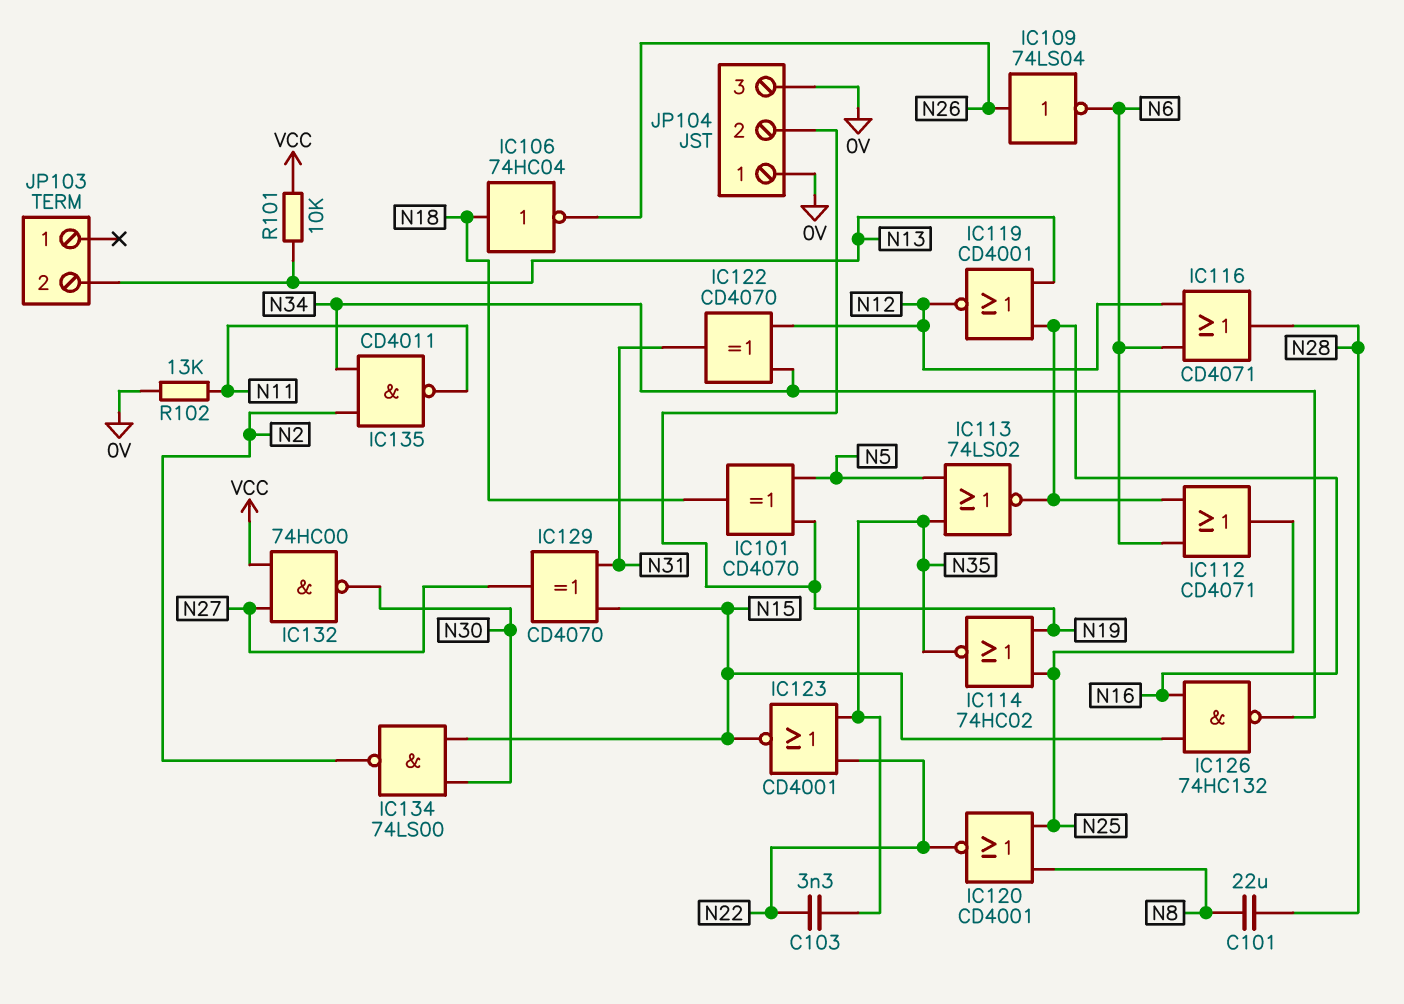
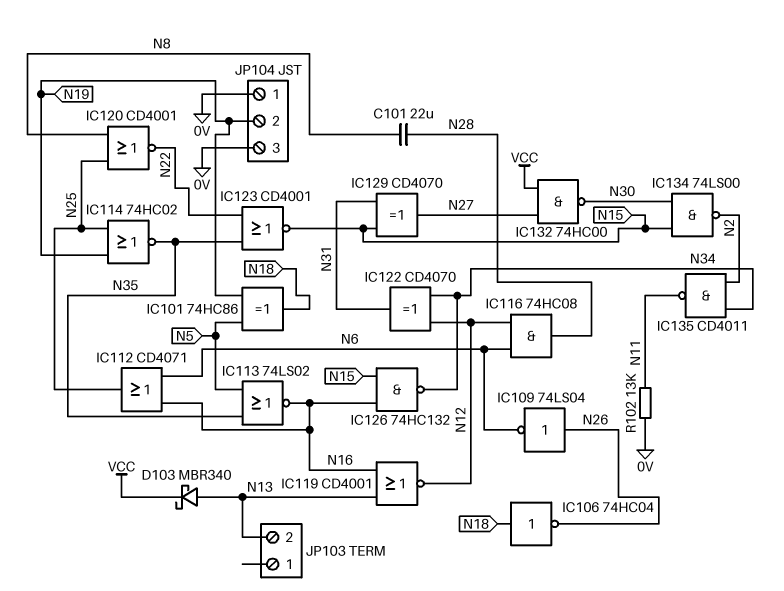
C103: 3.3nF (N22, N35) -> none
D103: none -> schottky MBR340 (A N13, K VCC)
IC101: XOR CD4070 (in N5, in N19, out N18) -> XOR 74HC86 (in N5, in N19, out N18)
IC116: OR CD4071 (in N6, in N12, out N28) -> AND 74HC08 (in N6, in N12, out N28)
R101: 10k (N13, VCC) -> none

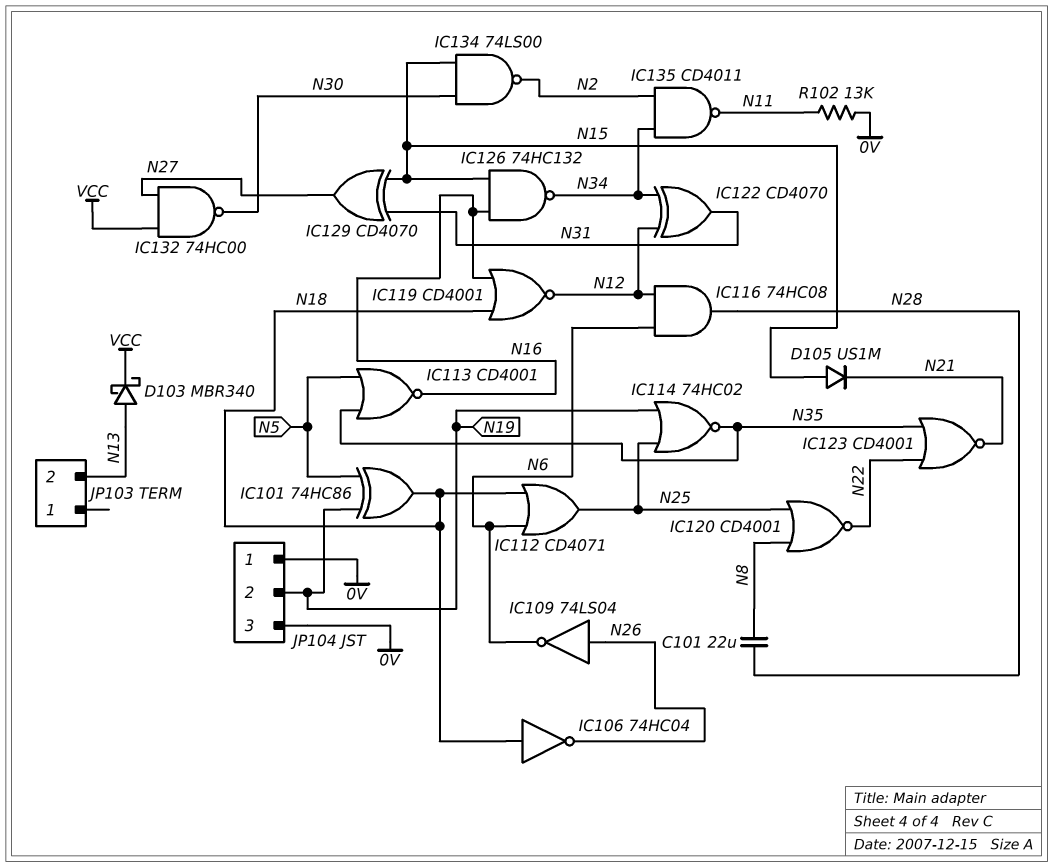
D105: none -> diode US1M (A N15, K N21)
IC112: OR CD4071 (in N6, in N16, out N25) -> OR CD4071 (in N6, in N18, out N25)
IC113: NOR 74LS02 (in N5, in N35, out N16) -> NOR CD4001 (in N5, in N35, out N16)
IC119: NOR CD4001 (in N13, in N16, out N12) -> NOR CD4001 (in N16, in N18, out N12)
IC123: NOR CD4001 (in N22, in N35, out N15) -> NOR CD4001 (in N22, in N35, out N21)

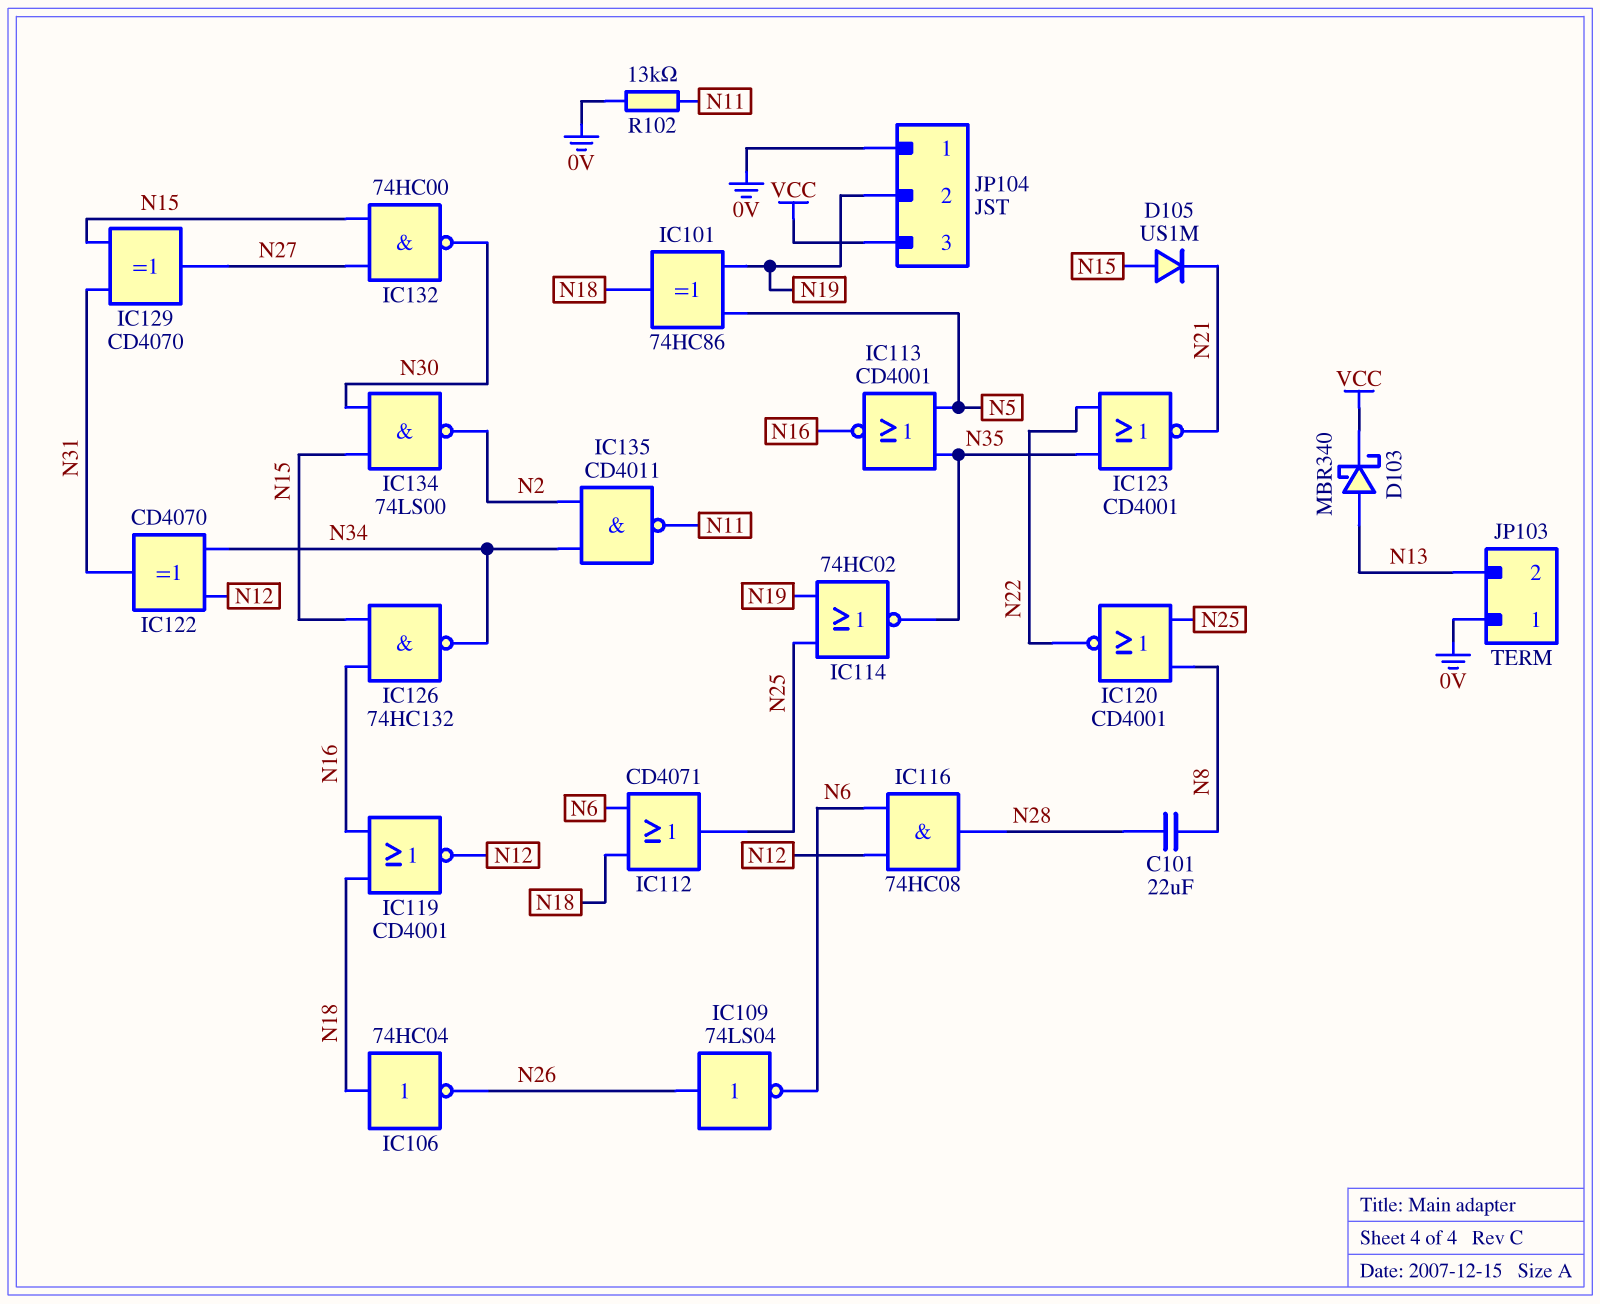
IC132: NAND 74HC00 (in N27, in VCC, out N30) -> NAND 74HC00 (in N15, in N27, out N30)
JP103 pin 1: none -> 0V
JP104 pin 3: 0V -> VCC

